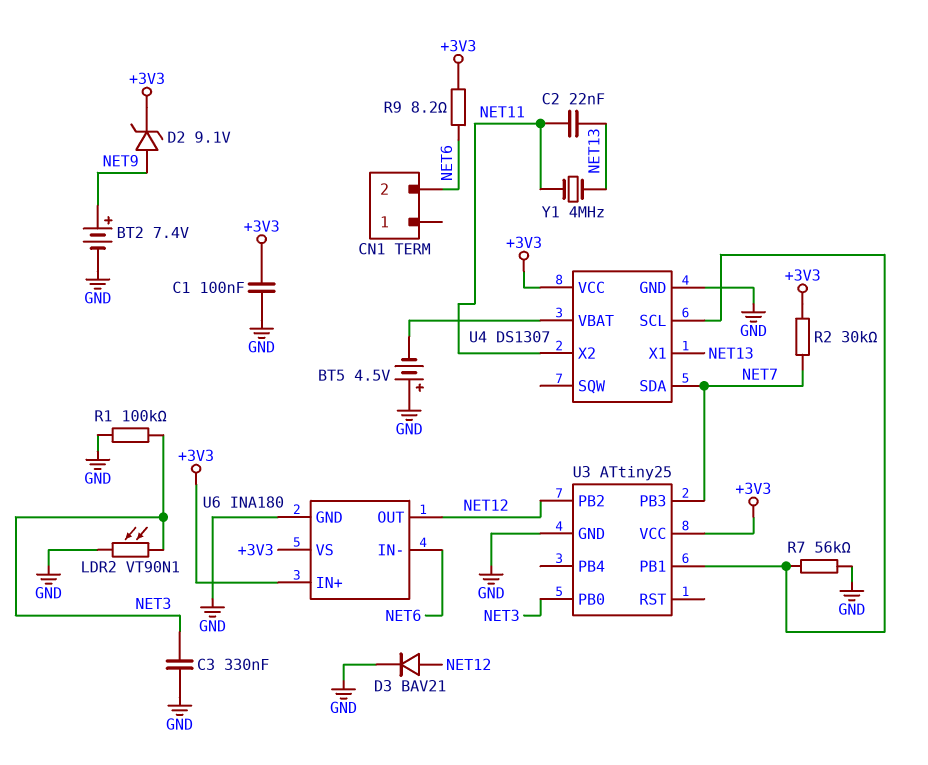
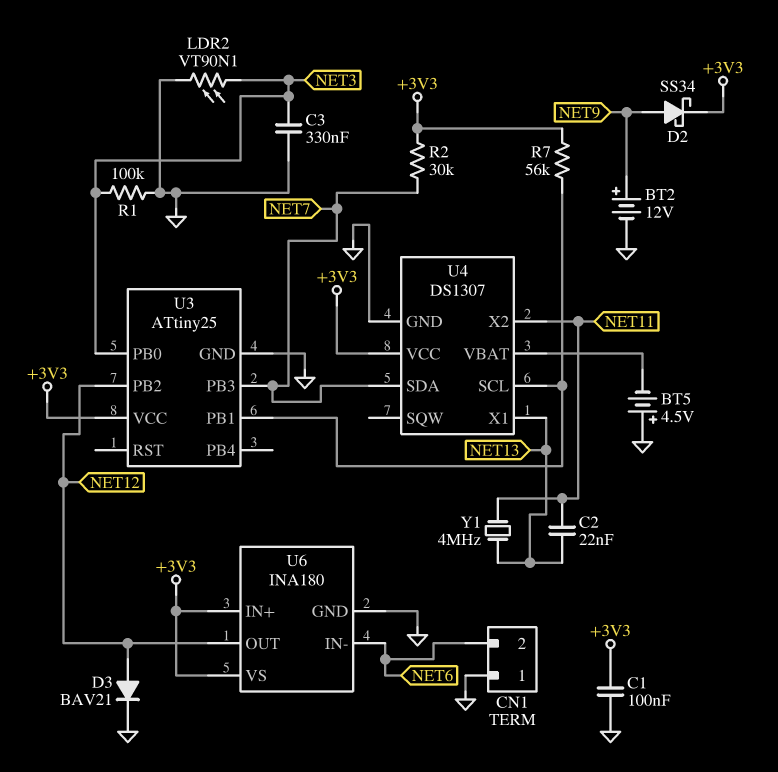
BT2: 7.4V (plus NET9, minus GND) -> 12V (plus NET9, minus GND)
CN1 pin 1: none -> GND
D2: zener 9.1V (A NET9, K +3V3) -> schottky SS34 (A NET9, K +3V3)
R7: 56k (GND, U3/PB1) -> 56k (+3V3, U3/PB1)
R9: 8.2 (+3V3, NET6) -> none

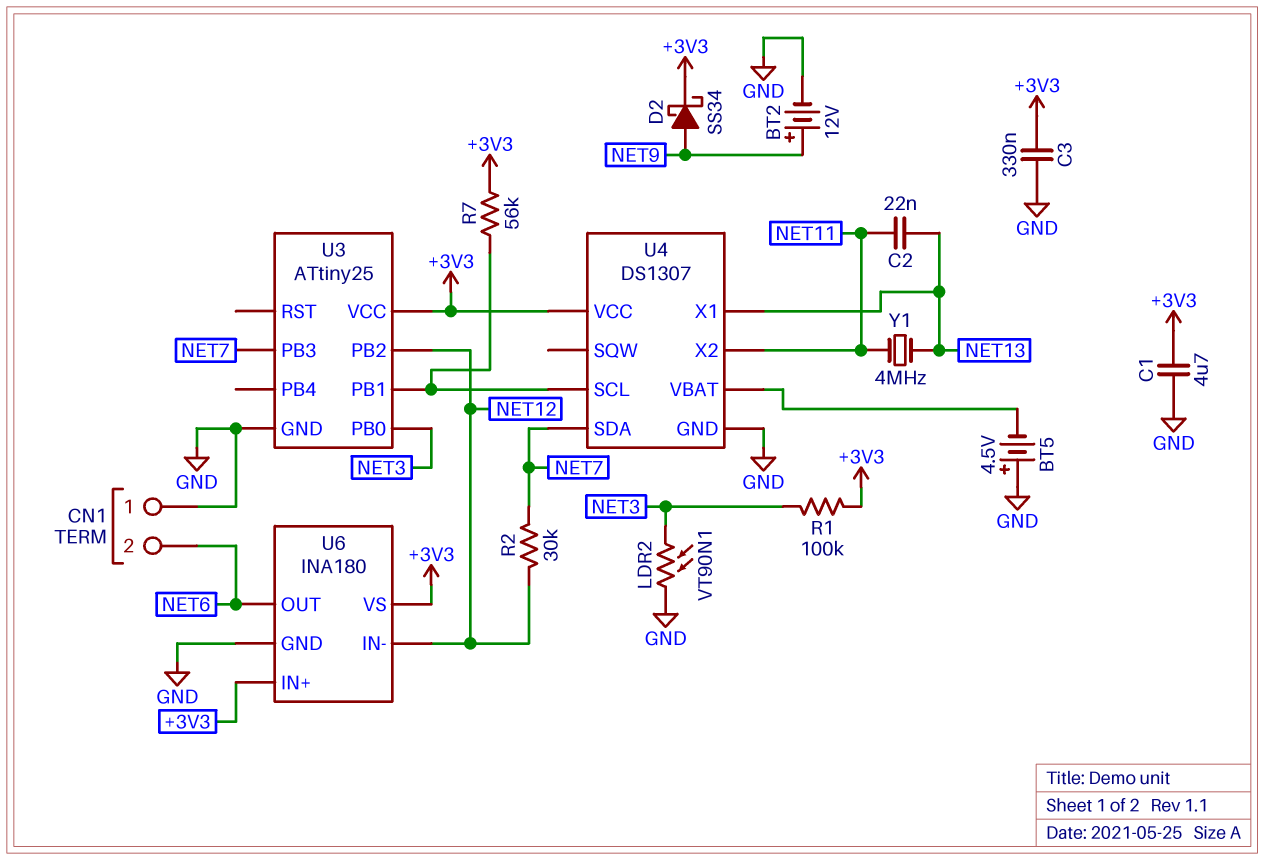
C1: 100nF (+3V3, GND) -> 4.7uF (+3V3, GND)
C3: 330nF (GND, NET3) -> 330nF (+3V3, GND)
D3: diode BAV21 (A NET12, K GND) -> none
R1: 100k (GND, NET3) -> 100k (+3V3, NET3)
R2: 30k (+3V3, NET7) -> 30k (NET7, NET12)
U6 pin IN-: NET6 -> NET12
U6 pin OUT: NET12 -> NET6

